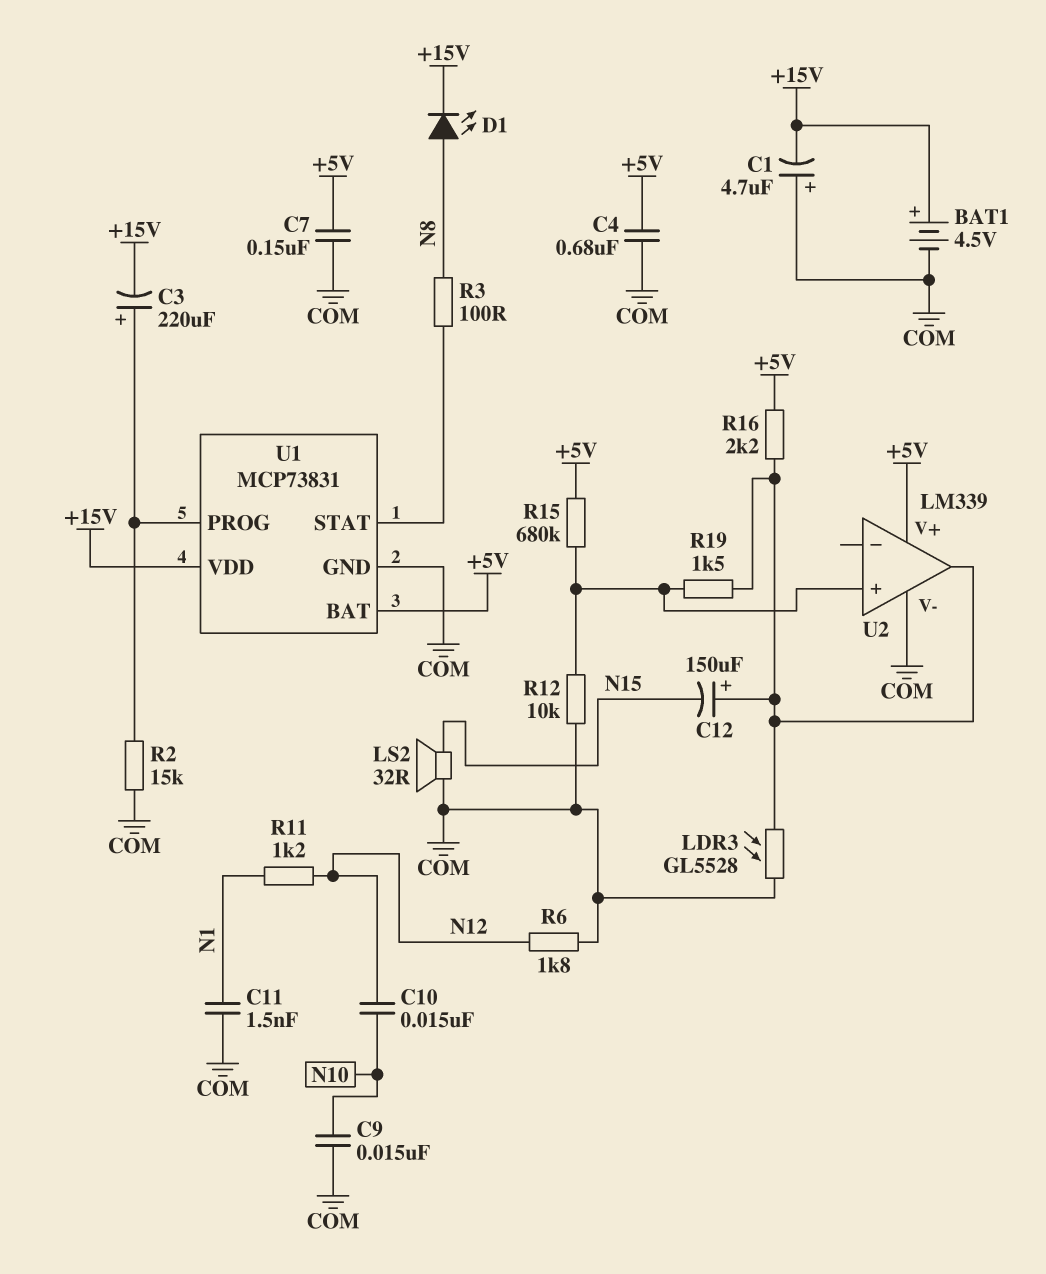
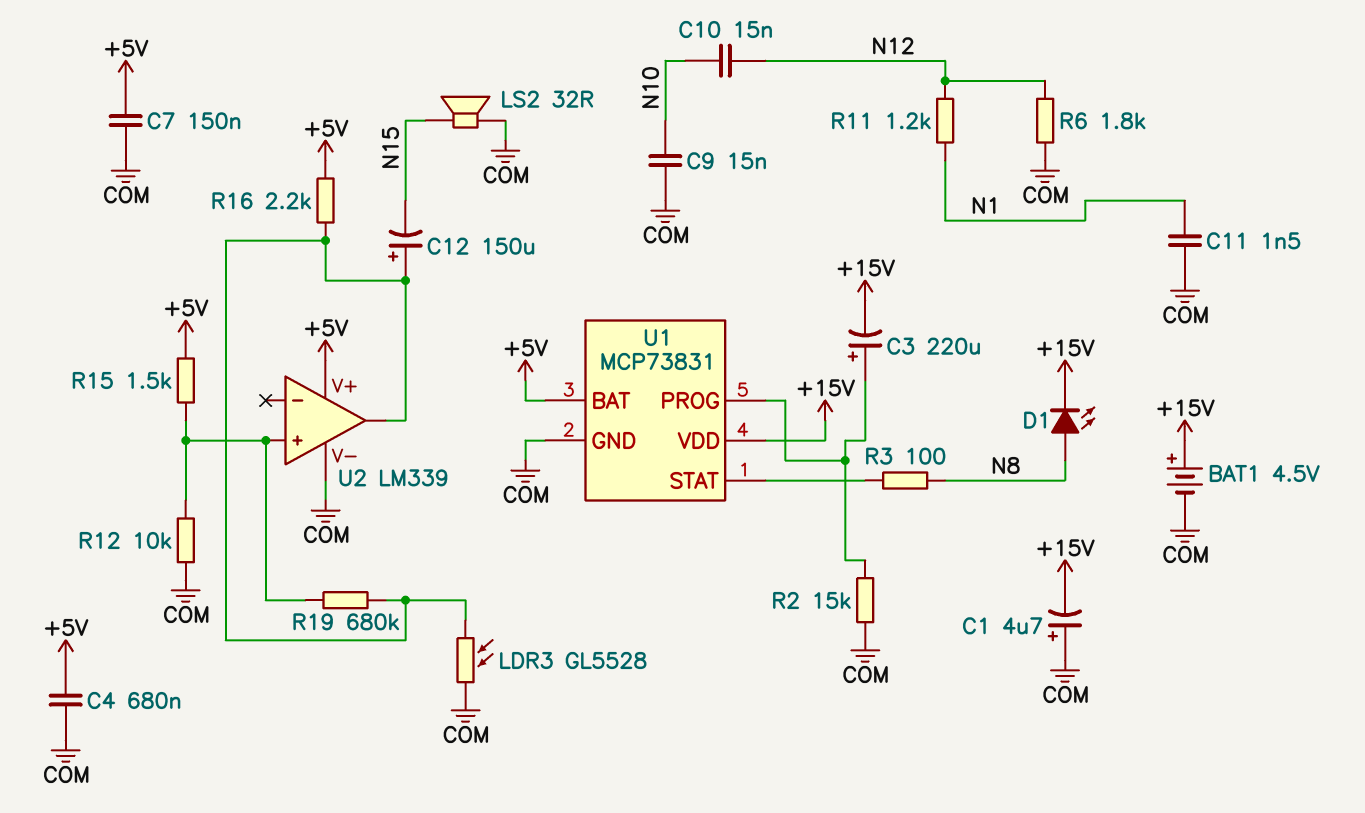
R15: 680k (+5V, U2/in+) -> 1.5k (+5V, U2/in+)
R19: 1.5k (U2/in+, U2/out) -> 680k (U2/in+, U2/out)

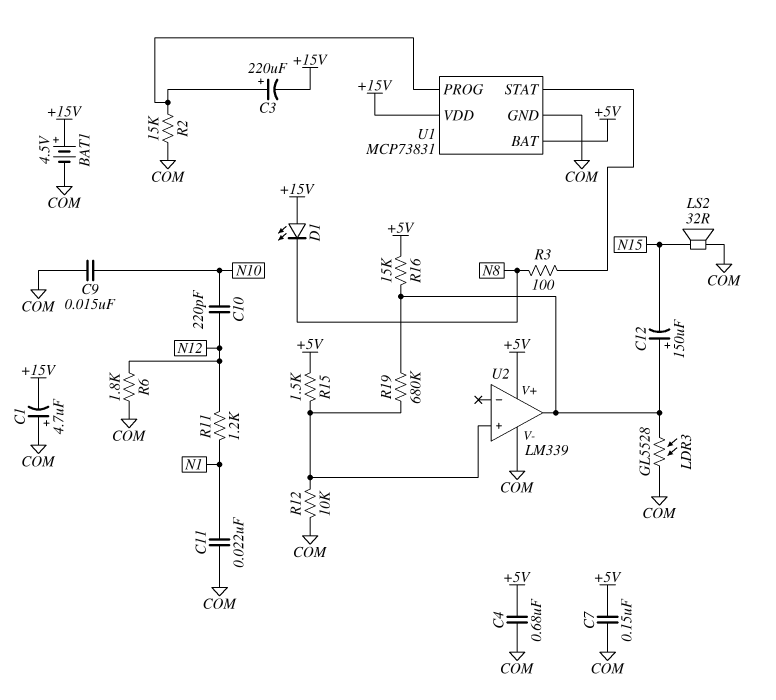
C10: 15nF (N10, N12) -> 220pF (N10, N12)
C11: 1.5nF (COM, N1) -> 22nF (COM, N1)
D1: LED (A N8, K +15V) -> LED (A +15V, K N8)
R16: 2.2k (+5V, U2/out) -> 15k (+5V, U2/out)

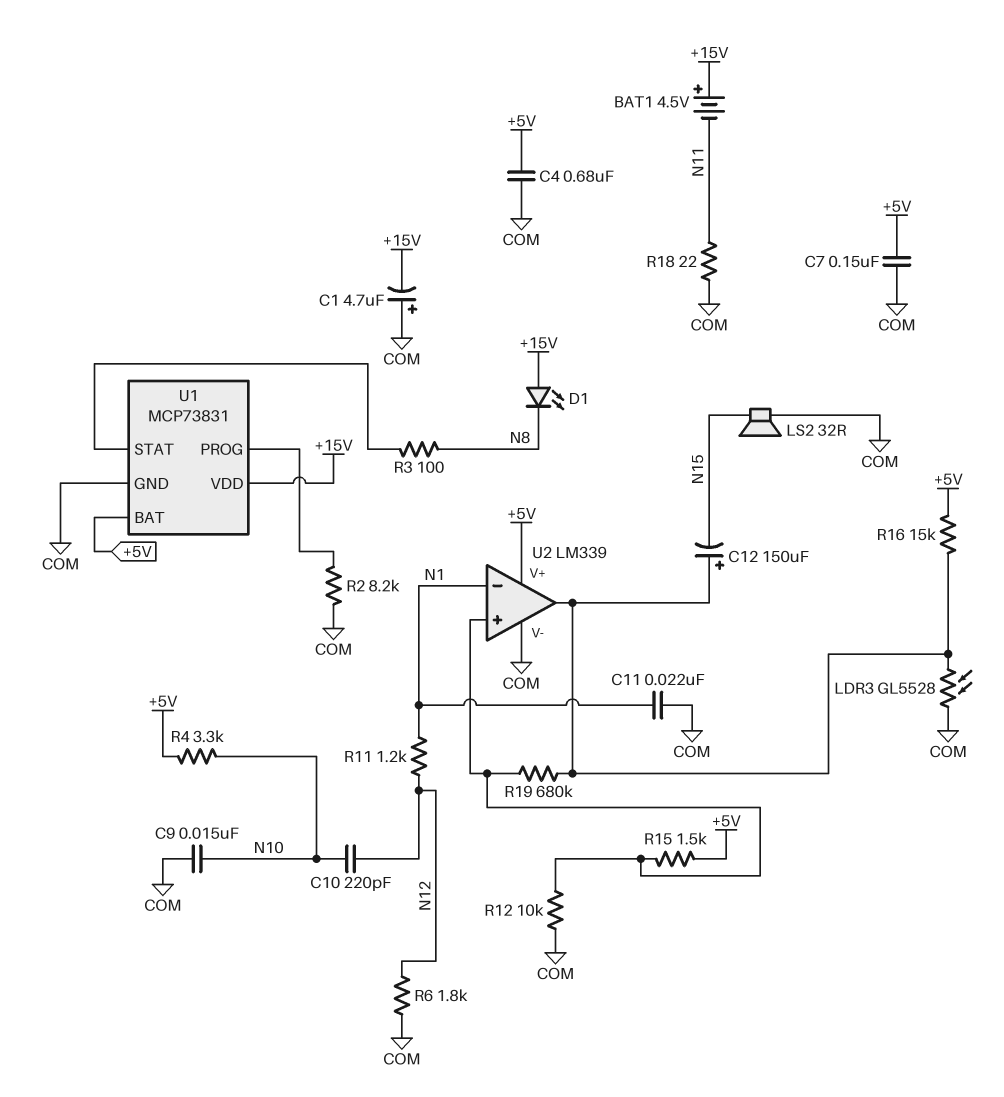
BAT1: 4.5V (plus +15V, minus COM) -> 4.5V (plus +15V, minus N11)
C3: 220uF (plus U1/PROG, minus +15V) -> none
R2: 15k (COM, U1/PROG) -> 8.2k (COM, U1/PROG)
R4: none -> 3.3k (+5V, N10)
R18: none -> 22 (COM, N11)
U2 pin in-: none -> N1

